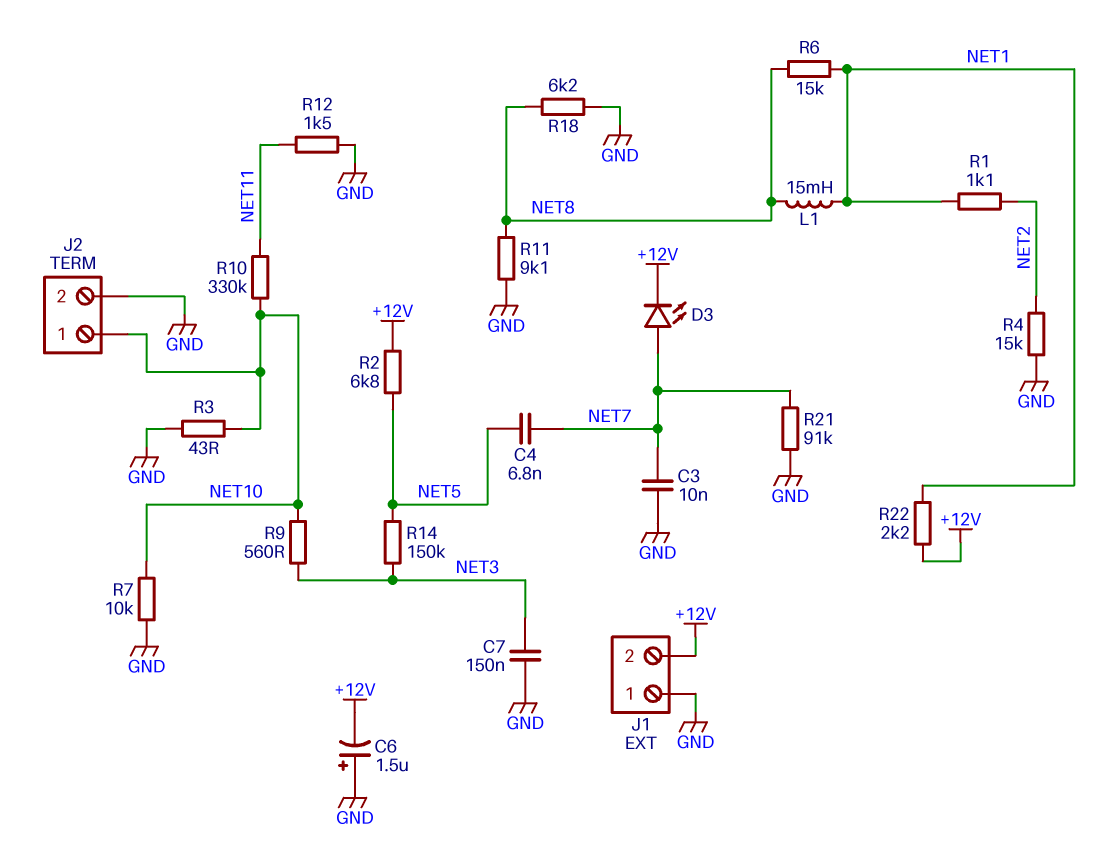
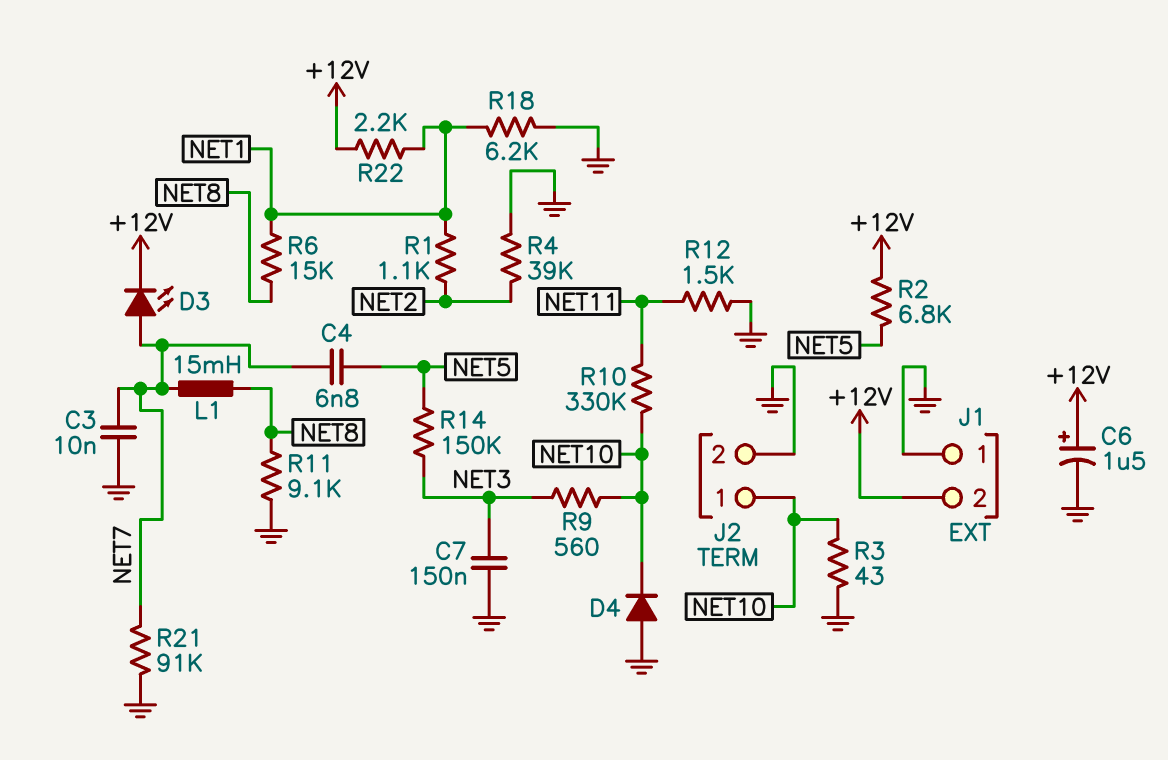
C6: 1.5uF (plus GND, minus +12V) -> 1.5uF (plus +12V, minus GND)
D4: none -> diode (A GND, K NET10)
L1: 15mH (NET1, NET8) -> 15mH (NET7, NET8)
R4: 15k (GND, NET2) -> 39k (GND, NET2)
R7: 10k (GND, NET10) -> none
R18: 6.2k (GND, NET8) -> 6.2k (GND, NET1)

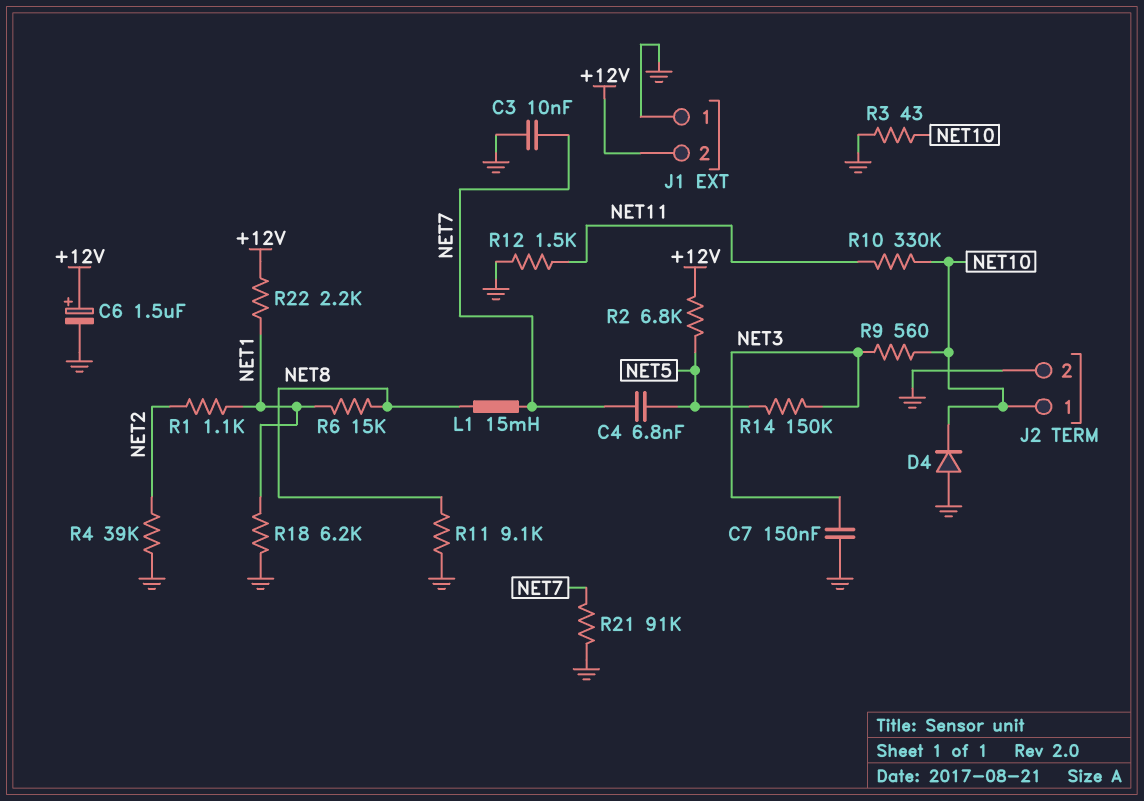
D3: LED (A NET7, K +12V) -> none

